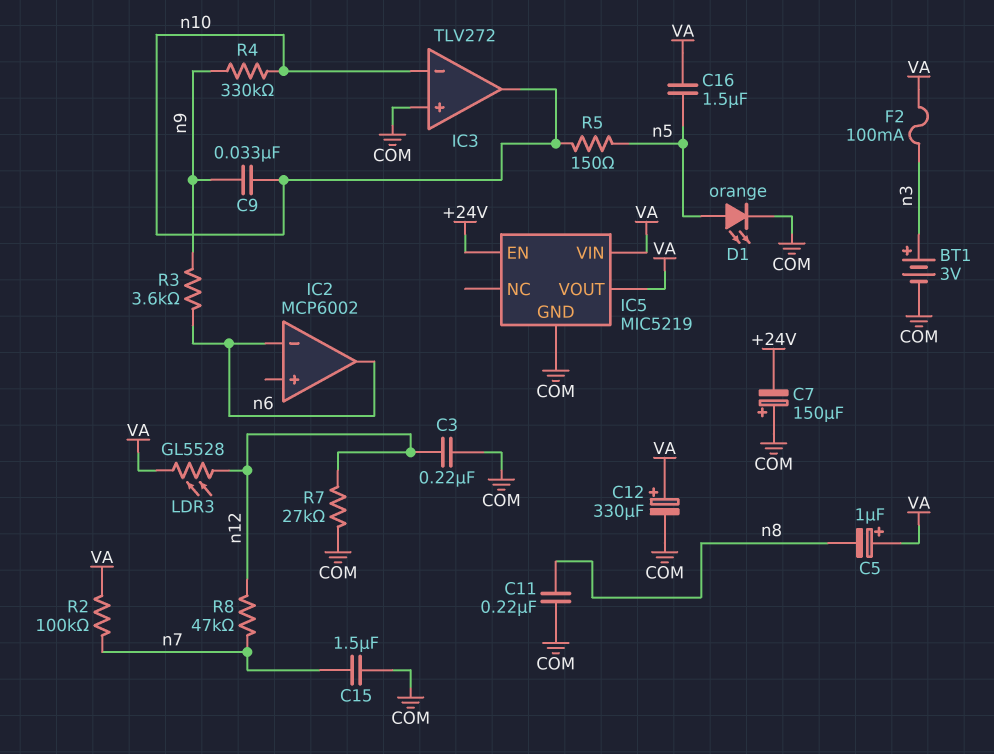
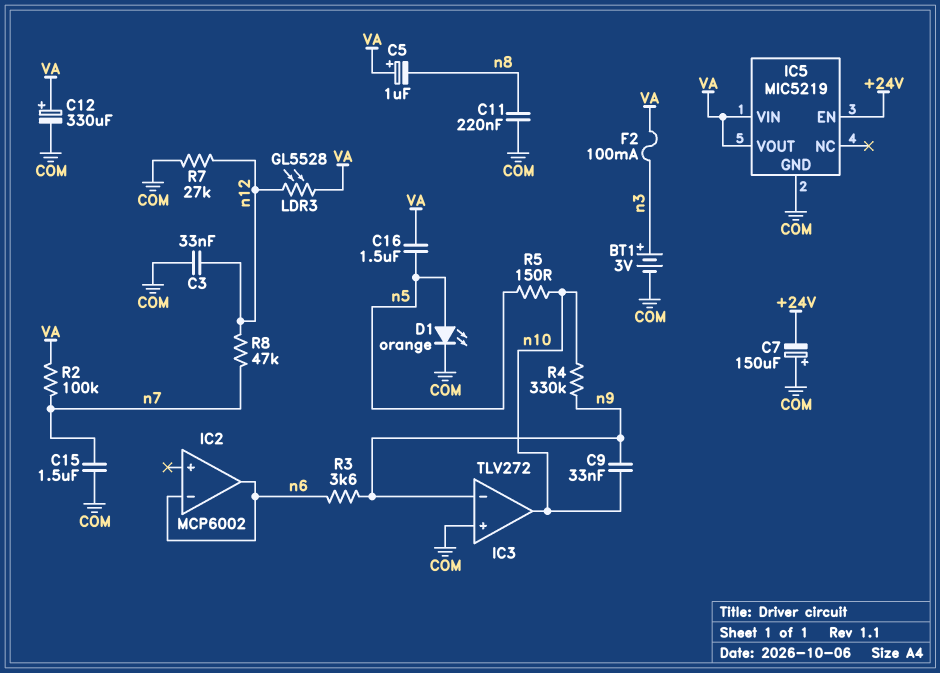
C3: 220nF (COM, n12) -> 33nF (COM, n12)
IC3 pin in-: n10 -> n9

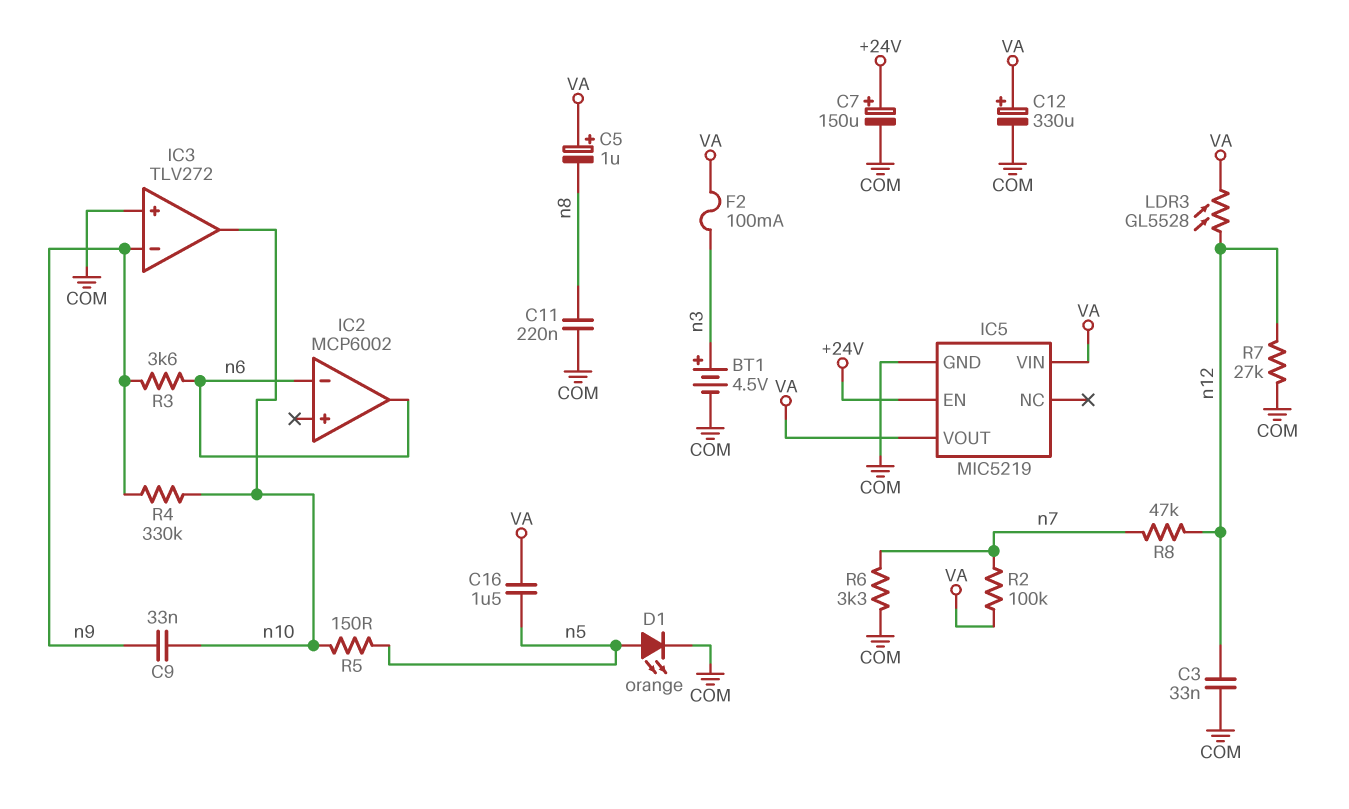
BT1: 3V (plus n3, minus COM) -> 4.5V (plus n3, minus COM)
C7: 150uF (plus COM, minus +24V) -> 150uF (plus +24V, minus COM)
C15: 1.5uF (COM, n7) -> none
R6: none -> 3.3k (COM, n7)

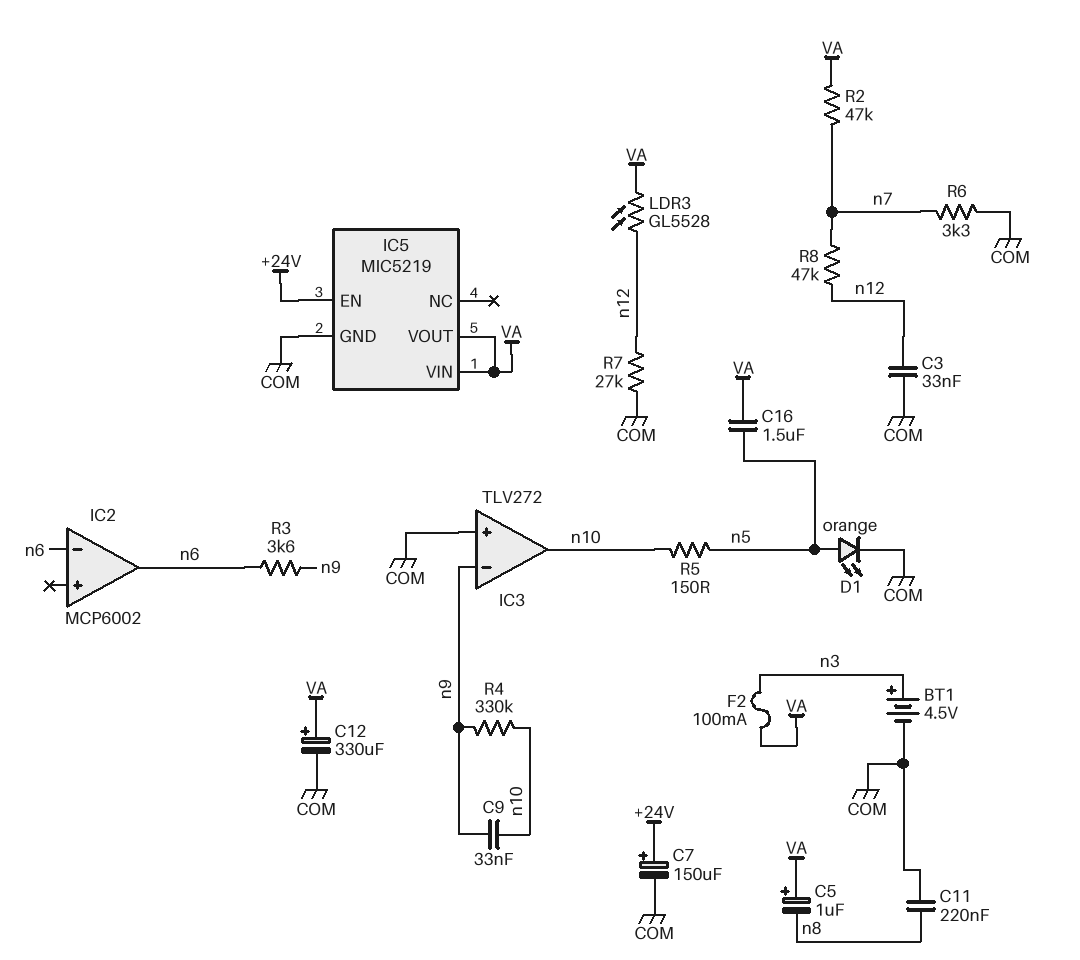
R2: 100k (VA, n7) -> 47k (VA, n7)

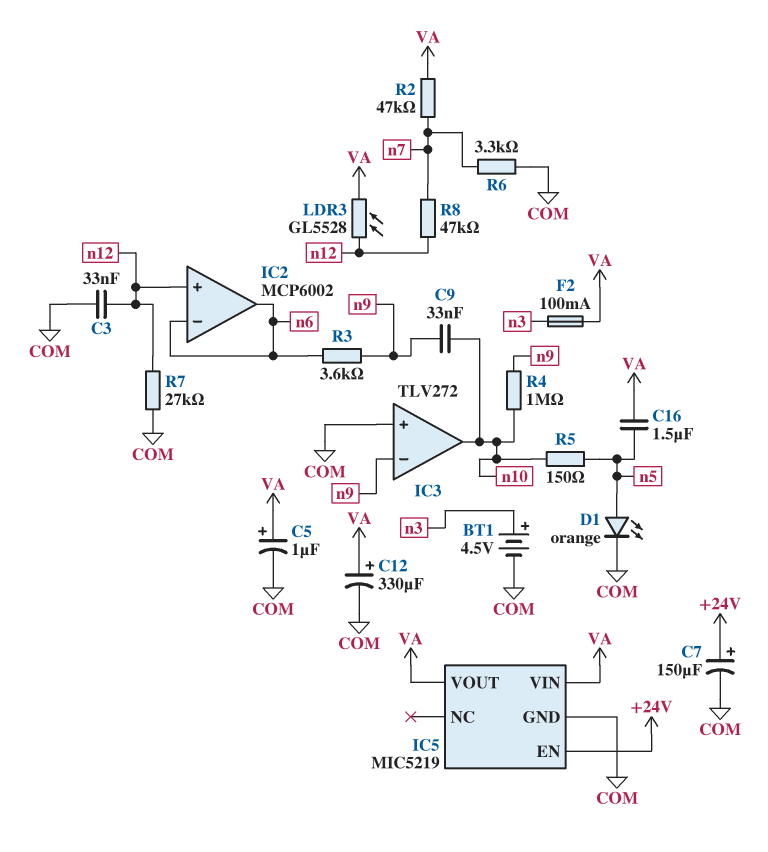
C5: 1uF (plus VA, minus n8) -> 1uF (plus VA, minus COM)
C11: 220nF (COM, n8) -> none
IC2 pin in+: none -> n12
R4: 330k (n9, n10) -> 1M (n9, n10)

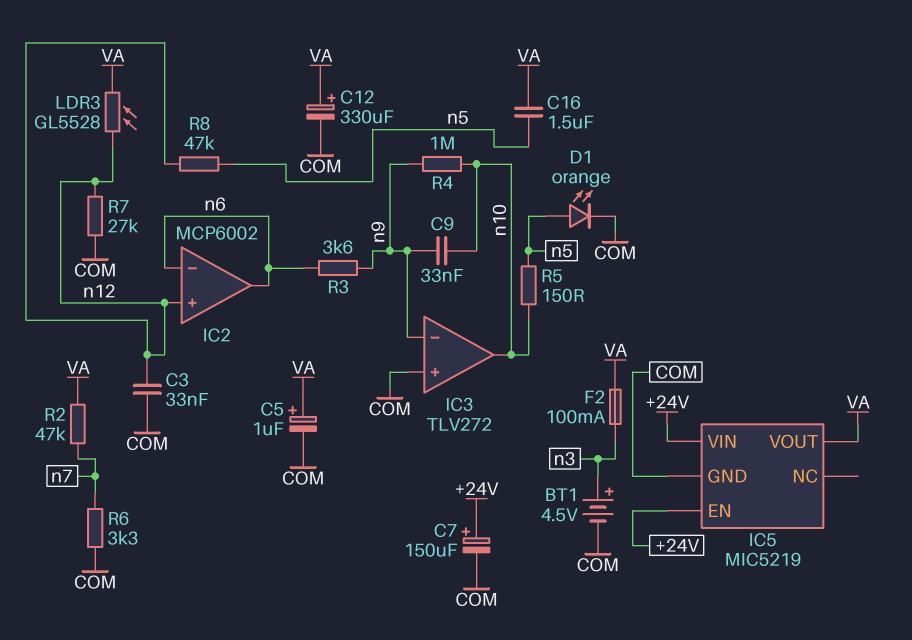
IC5 pin VIN: VA -> +24V
R8: 47k (n7, n12) -> 47k (n5, n12)

